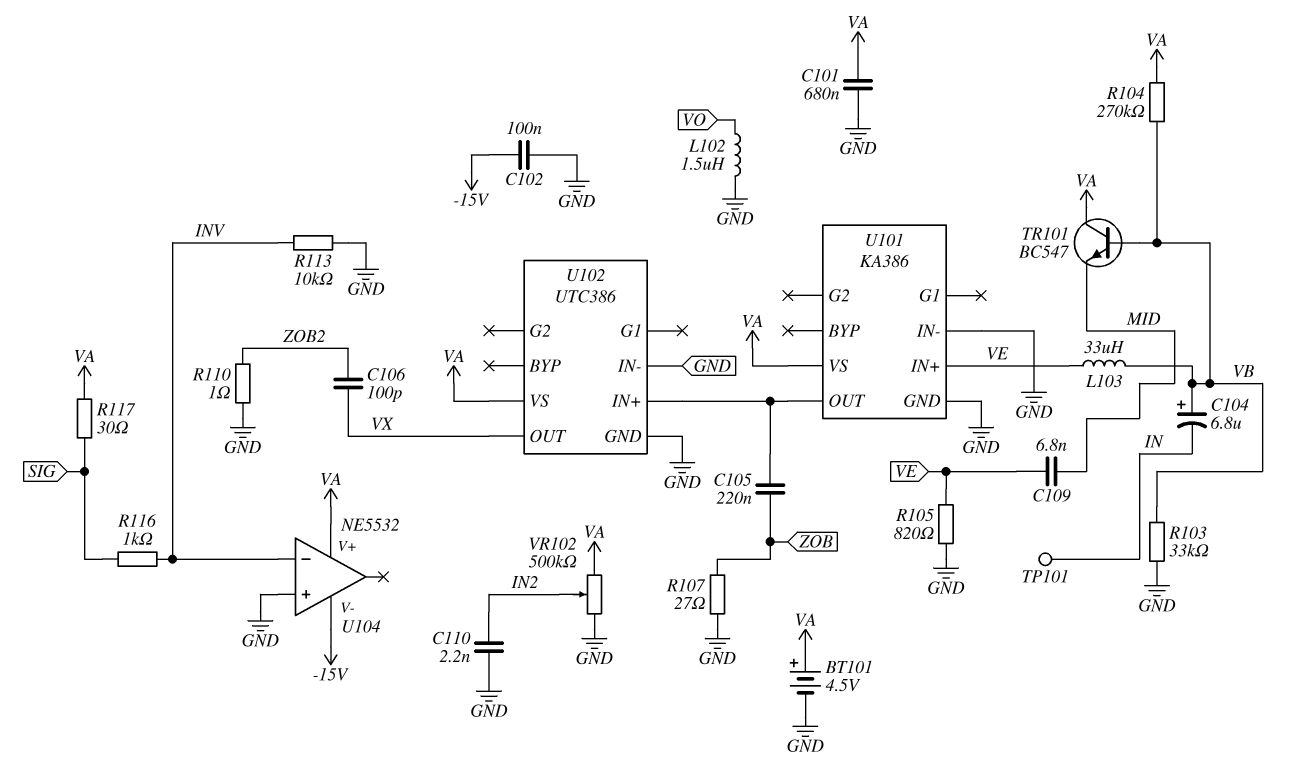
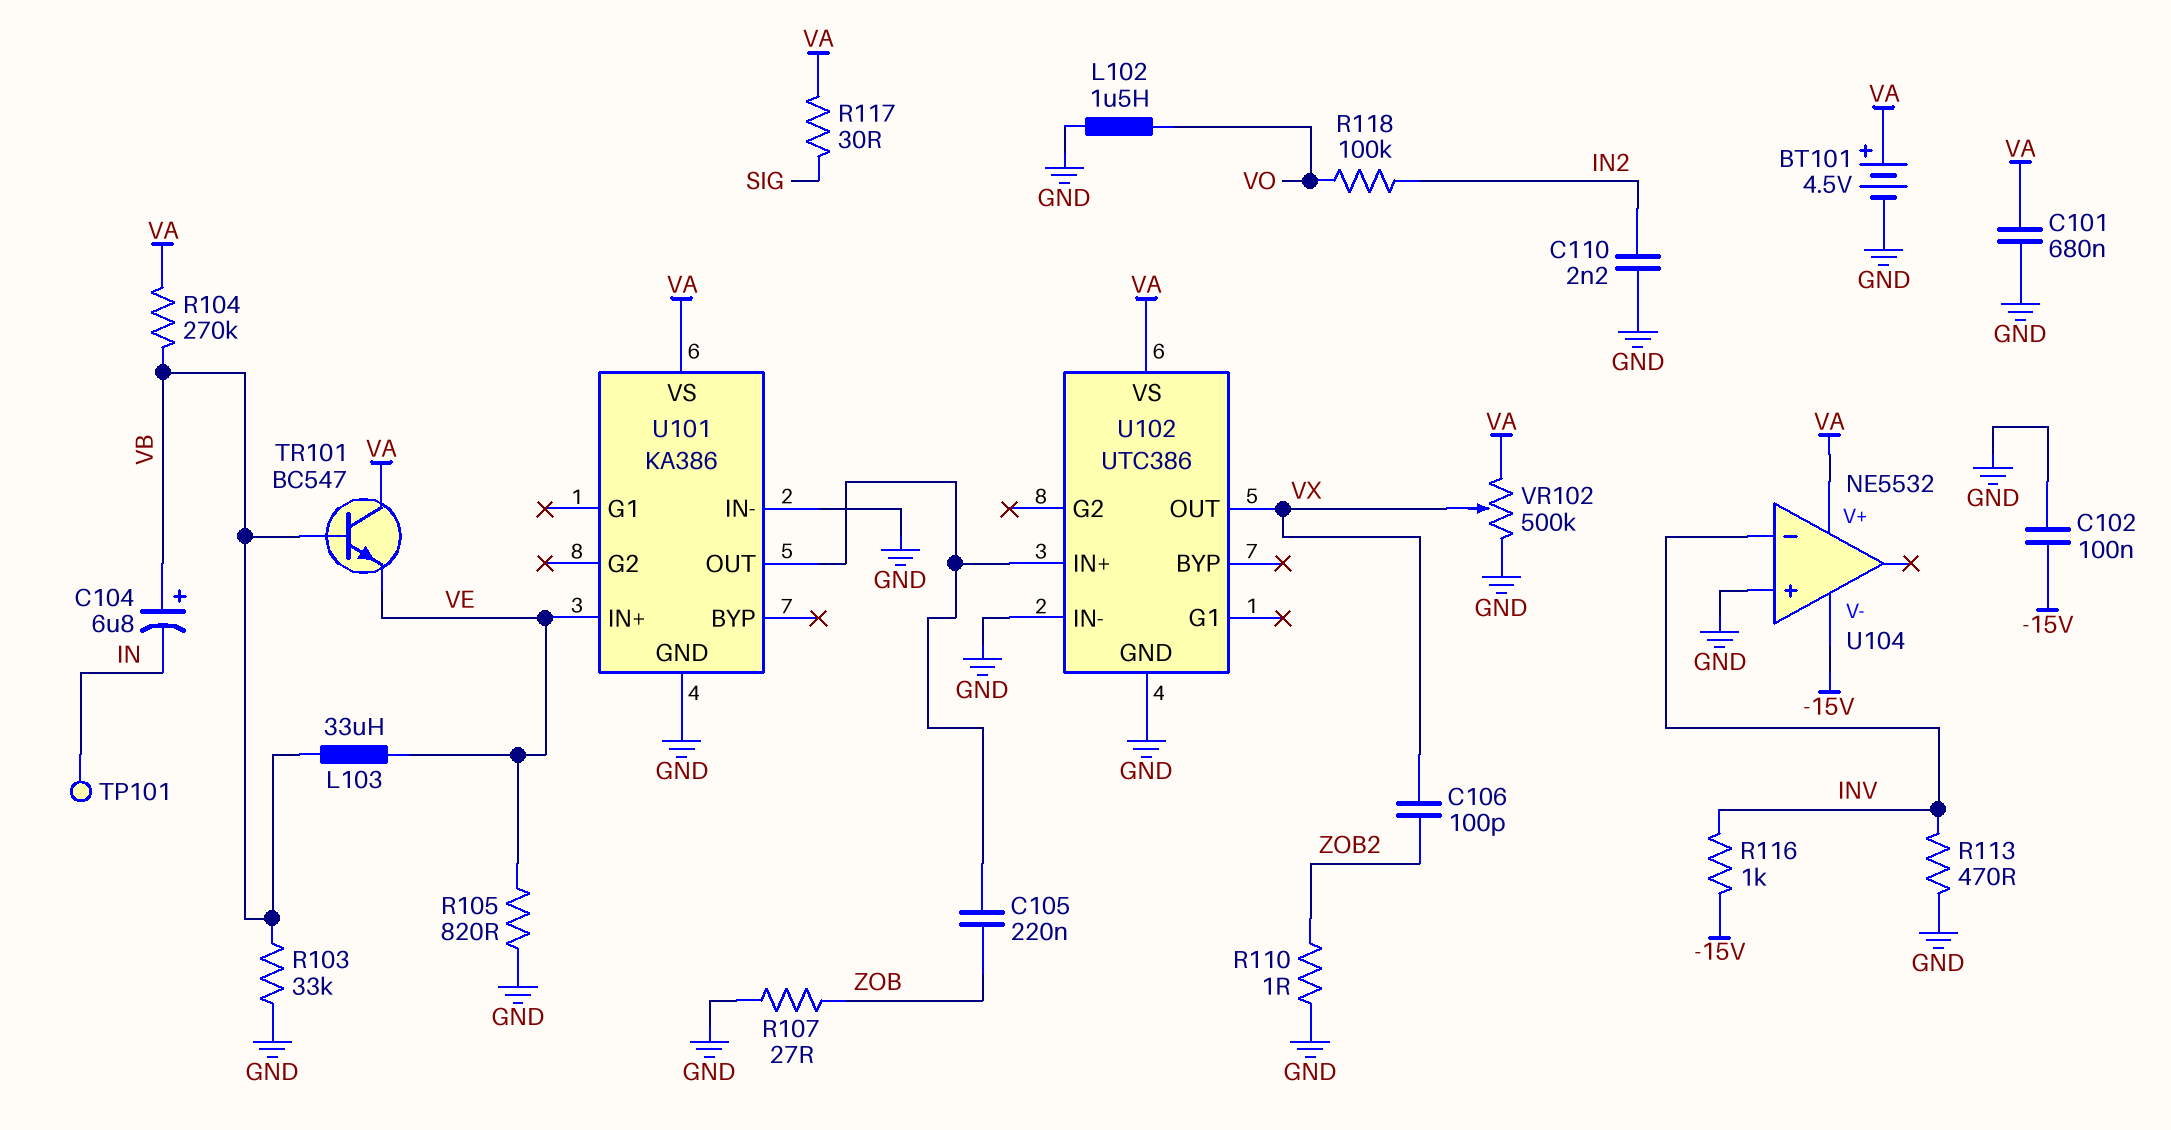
C109: 6.8nF (MID, VE) -> none
R113: 10k (GND, INV) -> 470 (GND, INV)
R116: 1k (INV, SIG) -> 1k (-15V, INV)
R118: none -> 100k (IN2, VO)
TR101: NPN BC547 (B VB, C VA, E MID) -> NPN BC547 (B VB, C VA, E VE)
VR102: 500k (GND, VA, wiper IN2) -> 500k (GND, VA, wiper VX)

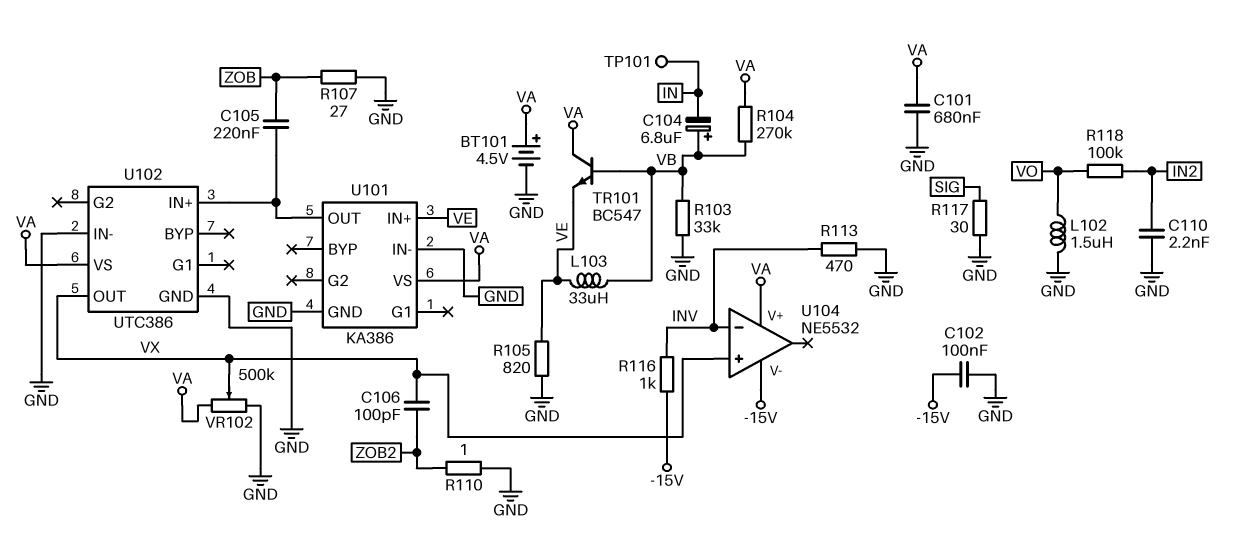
R117: 30 (SIG, VA) -> 30 (GND, SIG)
U104 pin in+: GND -> VX

